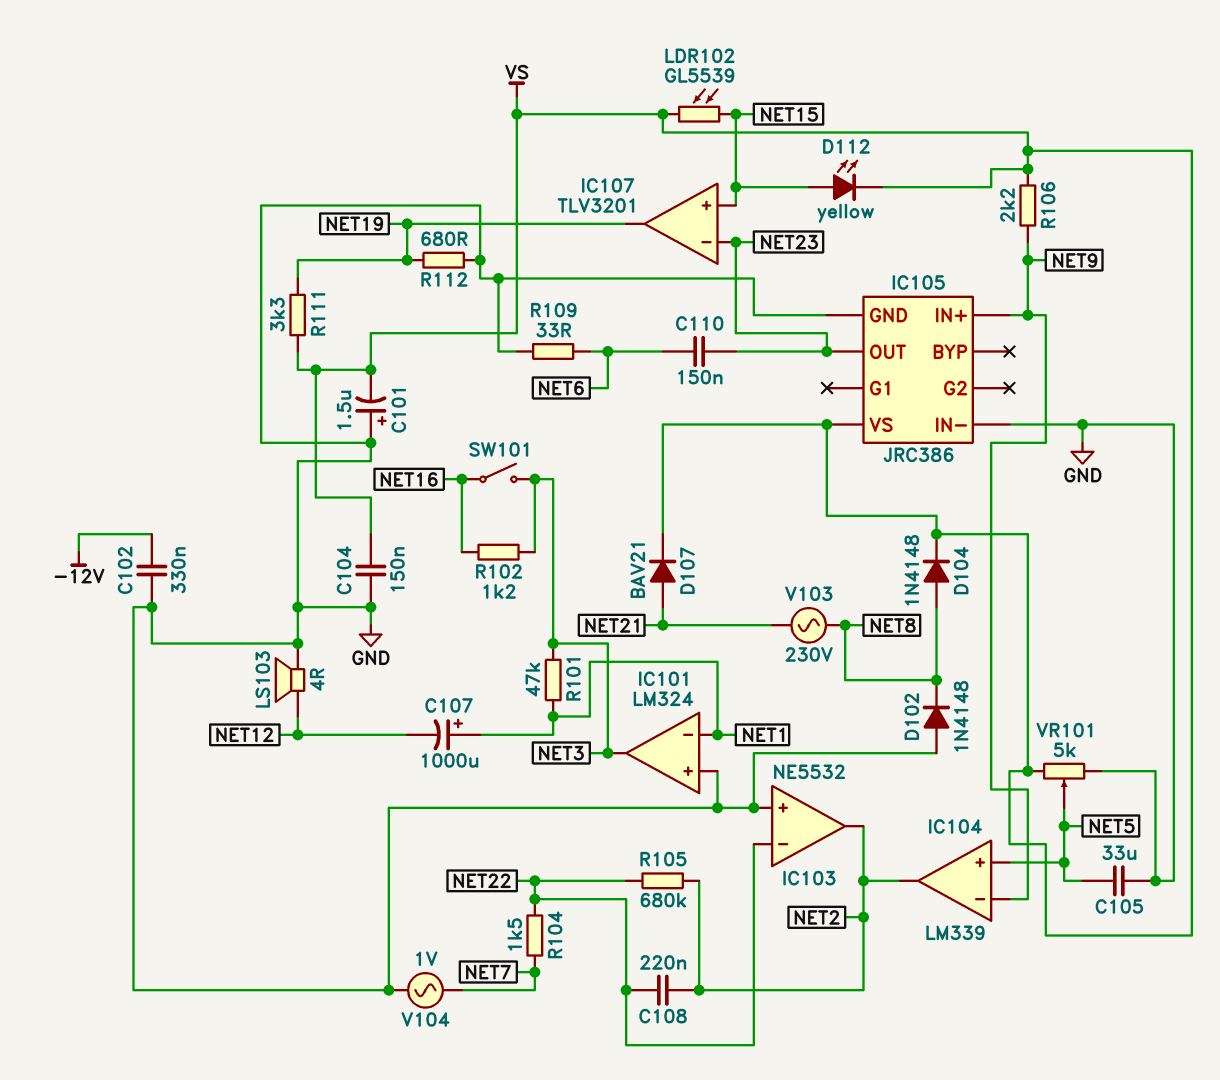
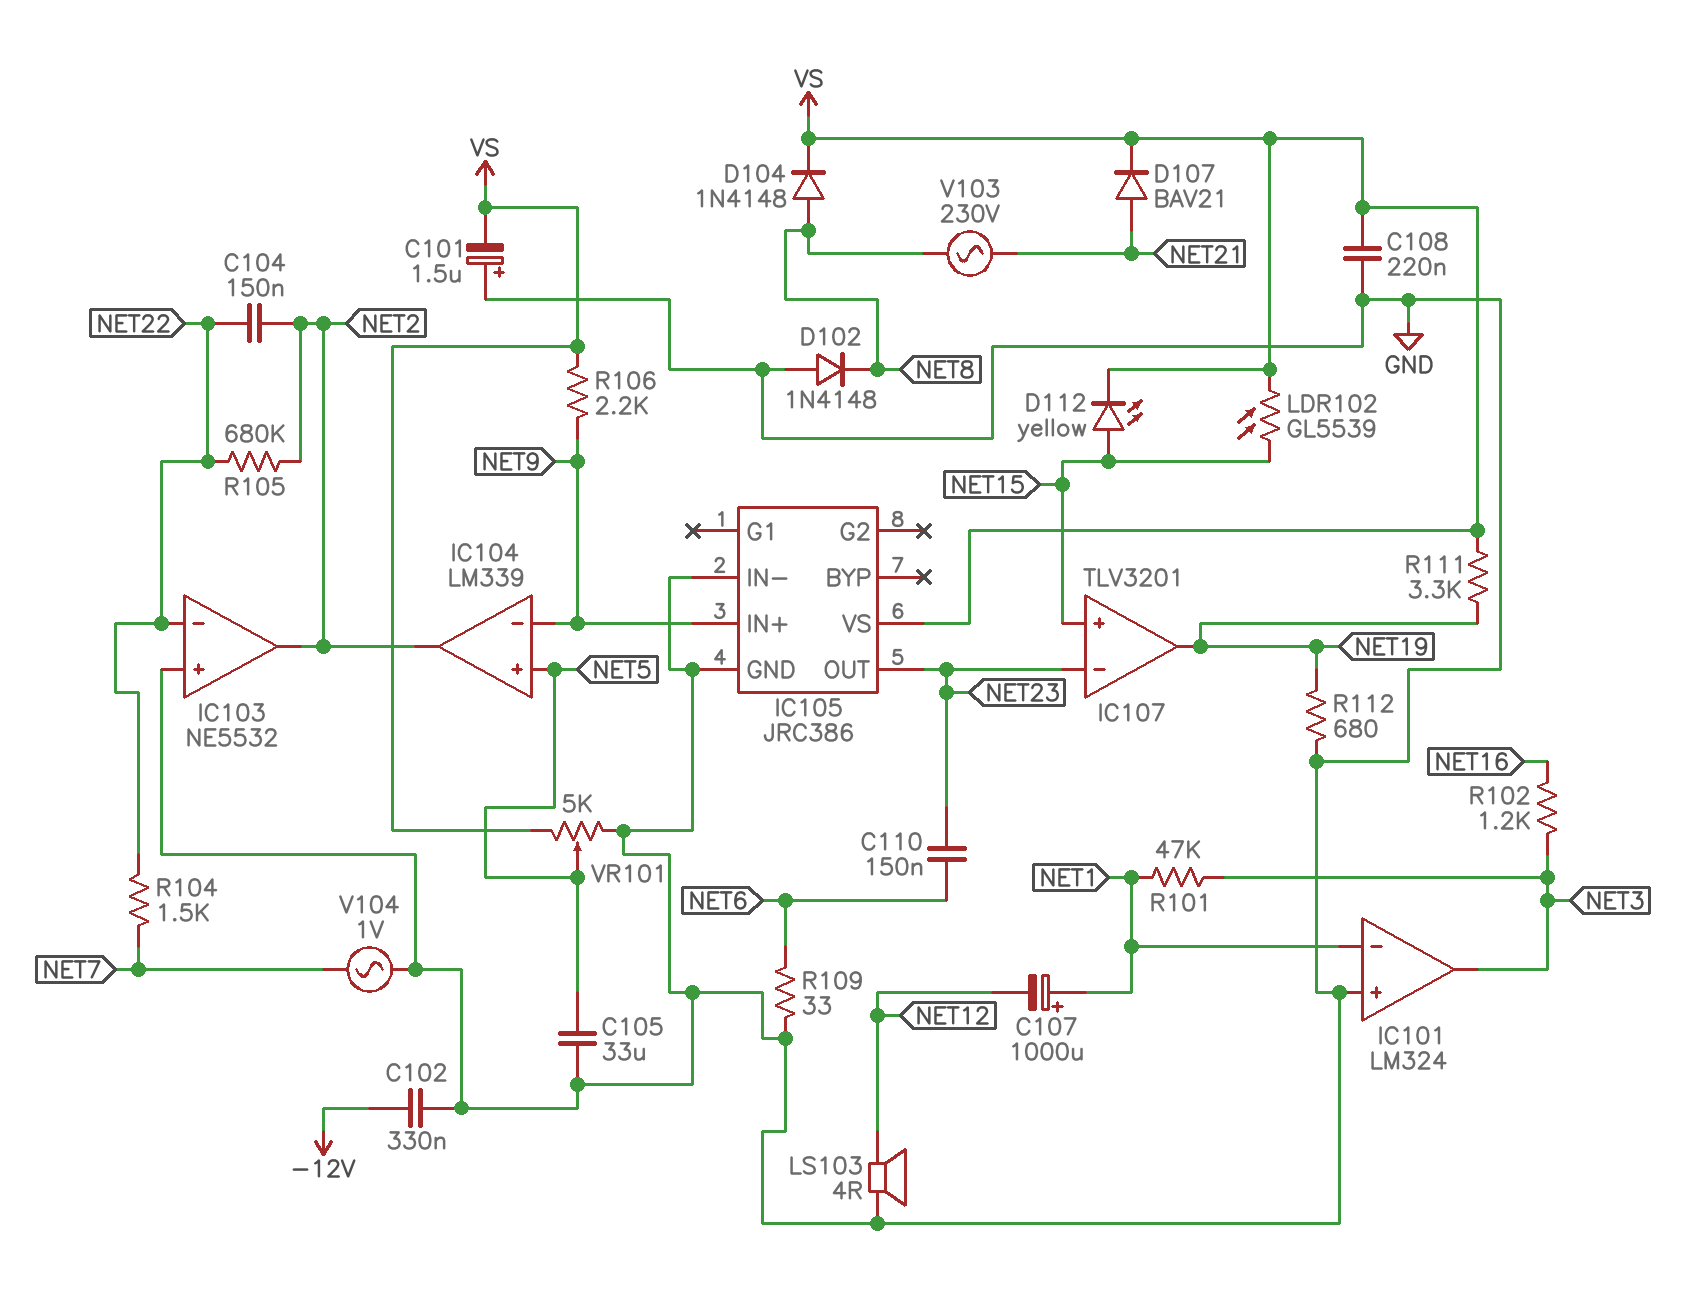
C104: 150nF (GND, VS) -> 150nF (NET2, NET22)
C108: 220nF (NET2, NET22) -> 220nF (GND, VS)
SW101: switch (NET3, NET16) -> none

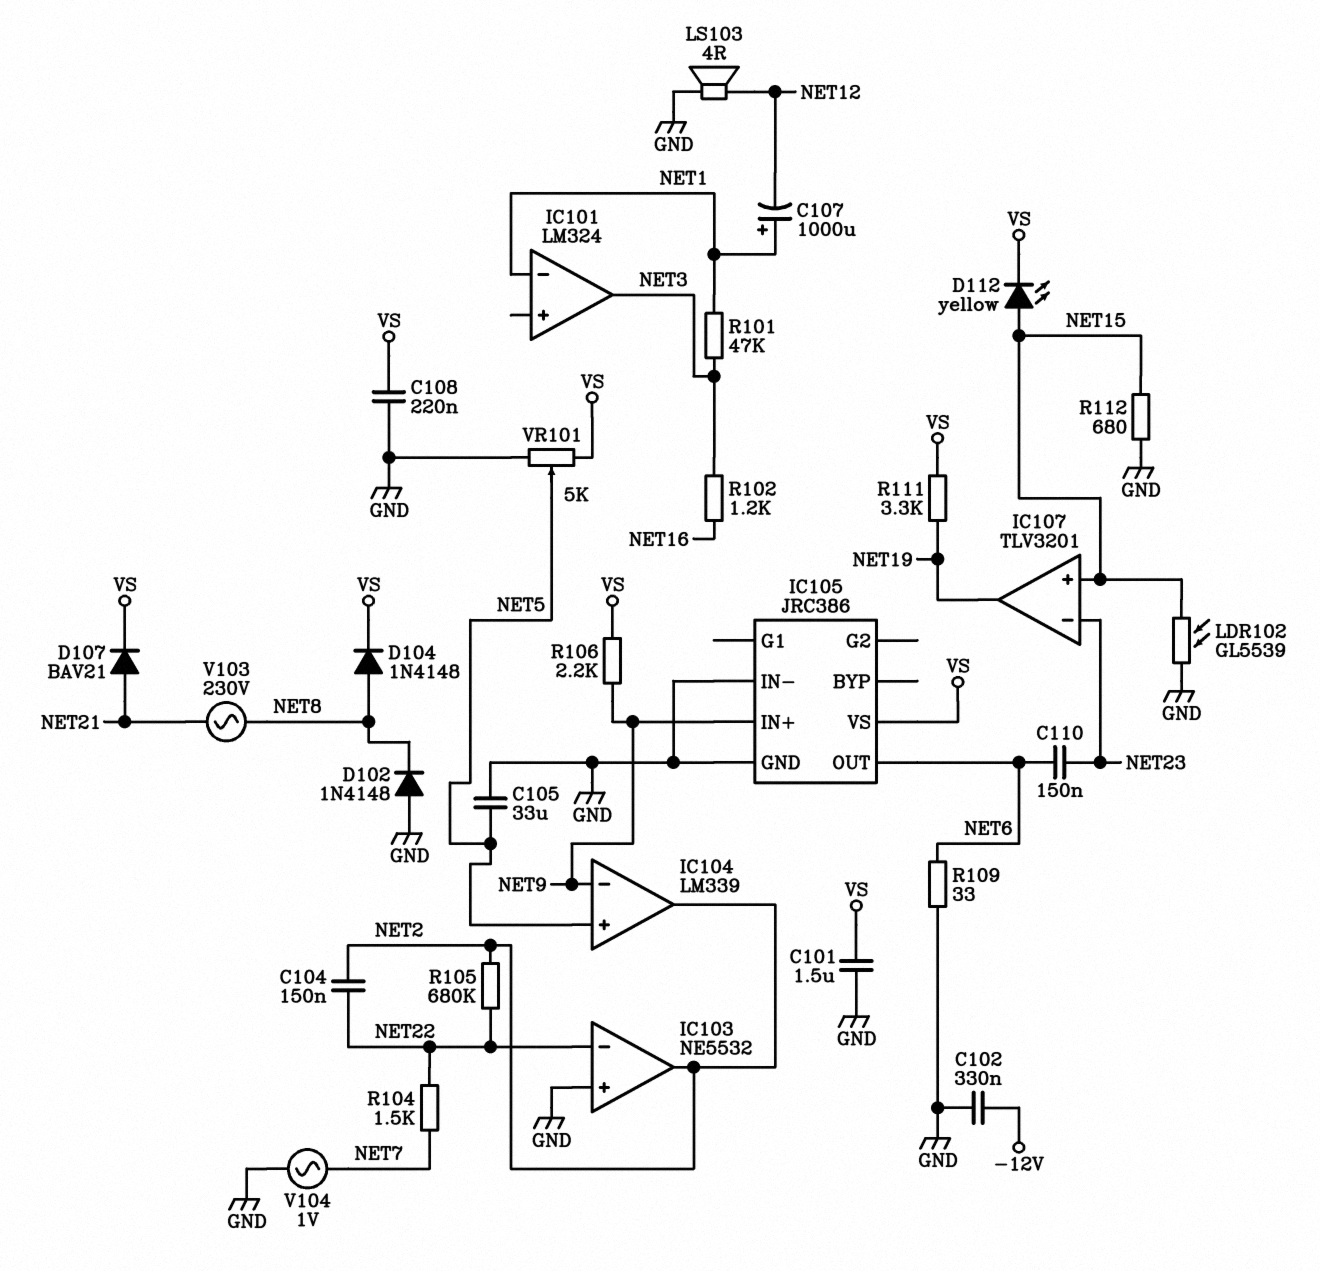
C101: 1.5uF (plus GND, minus VS) -> 1.5uF (GND, VS)
IC101 pin in+: GND -> none
IC105 pin OUT: NET23 -> NET6
LDR102: GL5539 (NET15, VS) -> GL5539 (GND, NET15)
R112: 680 (GND, NET19) -> 680 (GND, NET15)

